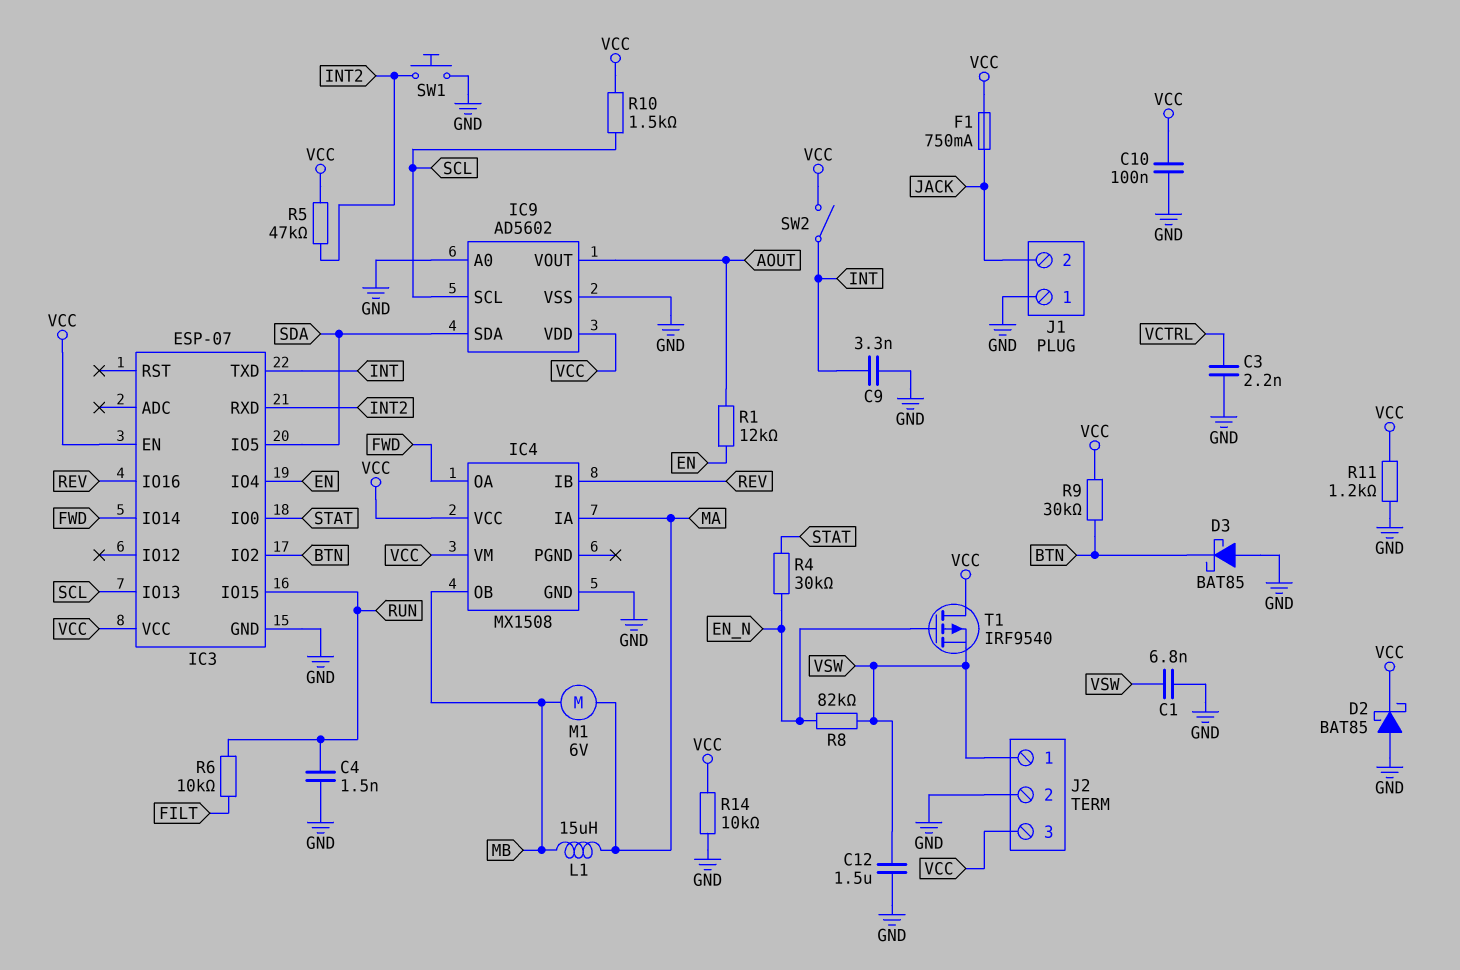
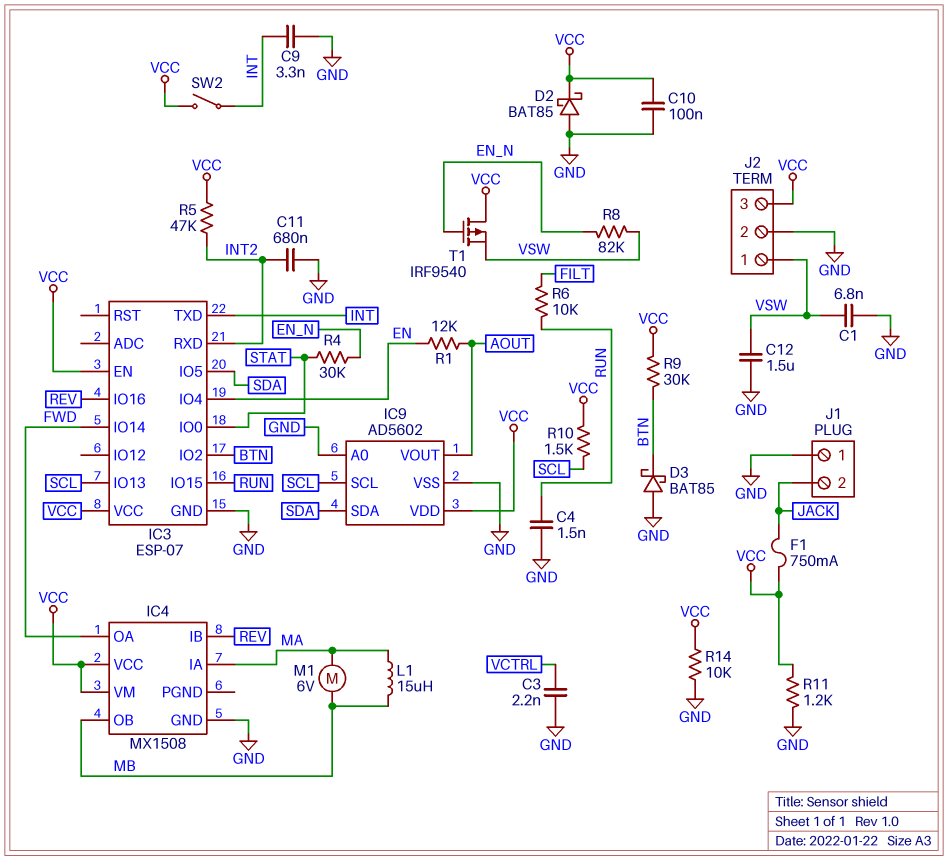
C11: none -> 680nF (GND, INT2)
SW1: button (GND, INT2) -> none

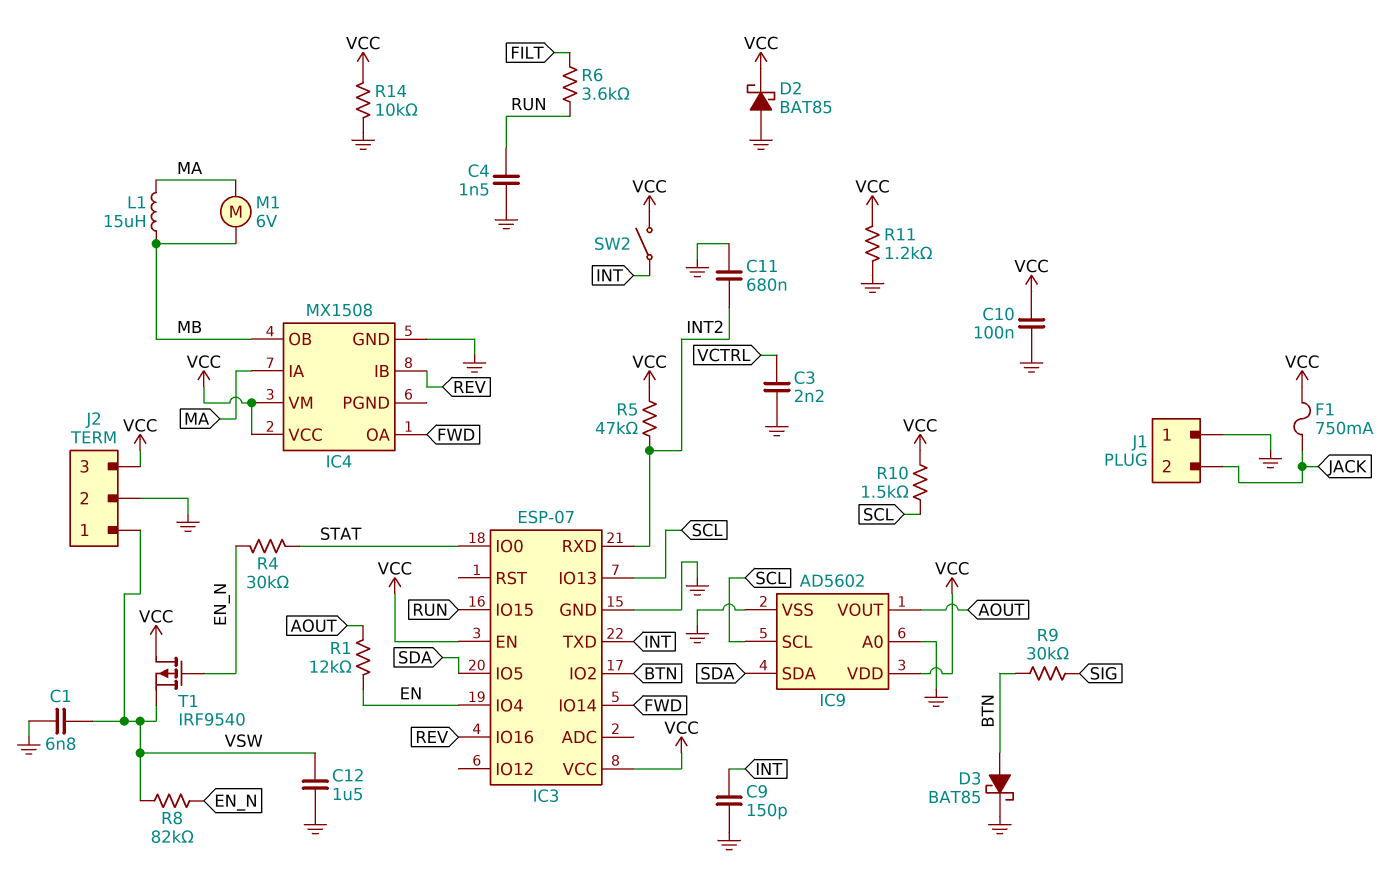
C9: 3.3nF (GND, INT) -> 150pF (GND, INT)
D3: schottky BAT85 (A GND, K BTN) -> schottky BAT85 (A BTN, K GND)
R6: 10k (FILT, RUN) -> 3.6k (FILT, RUN)
R9: 30k (BTN, VCC) -> 30k (BTN, SIG)

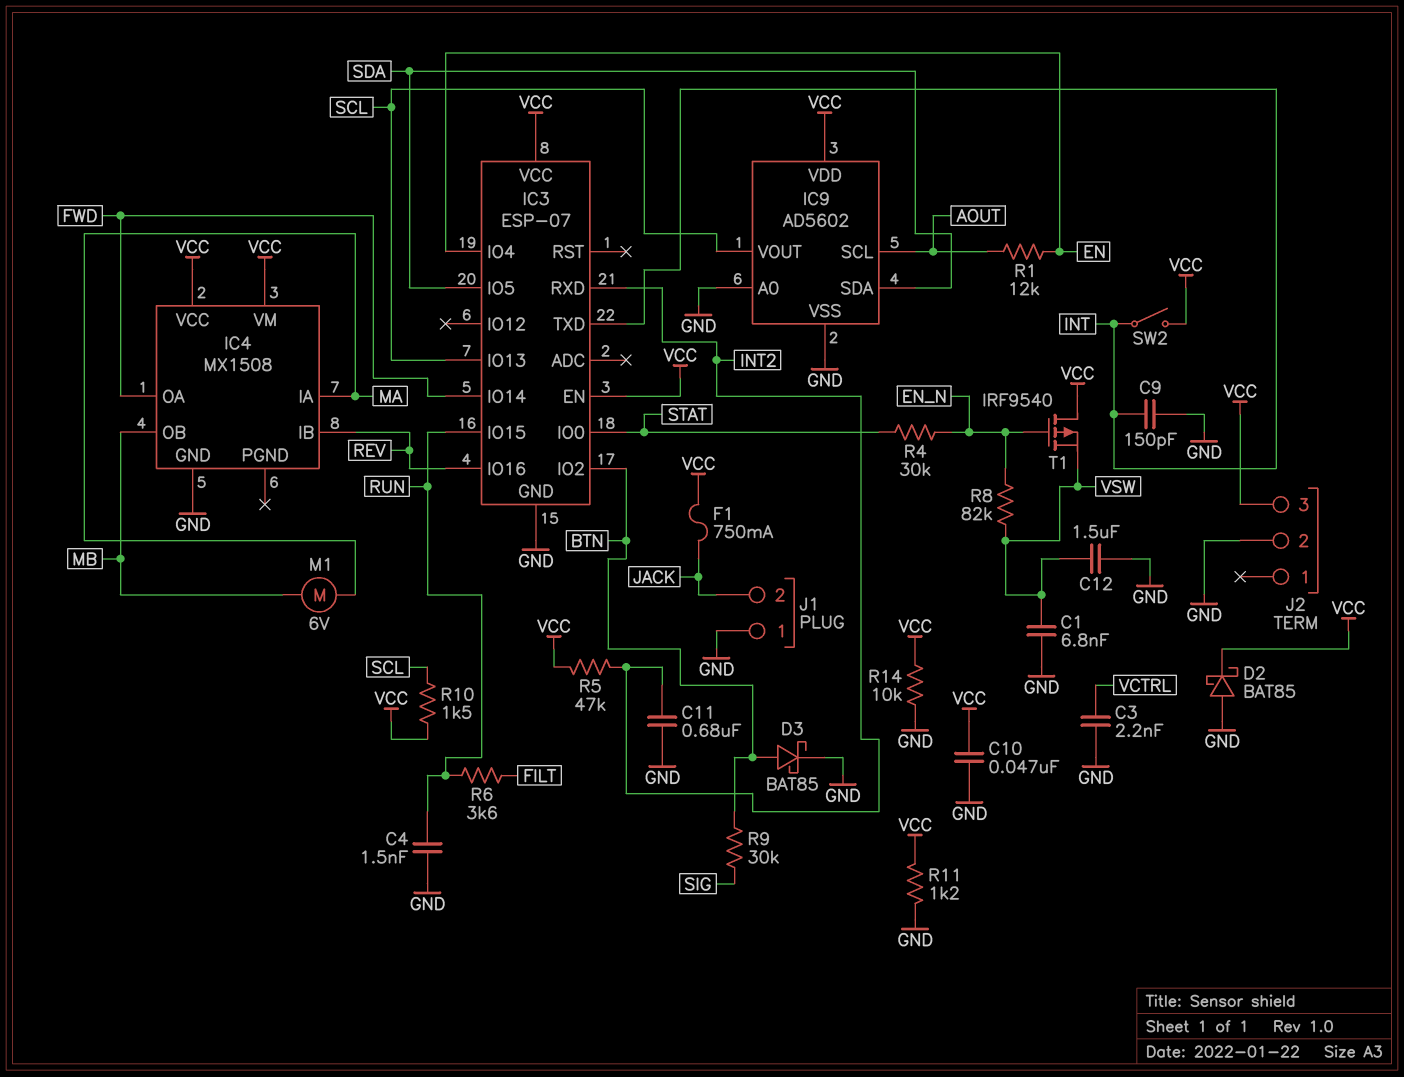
C10: 100nF (GND, VCC) -> 47nF (GND, VCC)
IC9 pin SCL: SCL -> AOUT
IC9 pin VOUT: AOUT -> SCL
J2 pin 1: VSW -> none
L1: 15uH (MA, MB) -> none

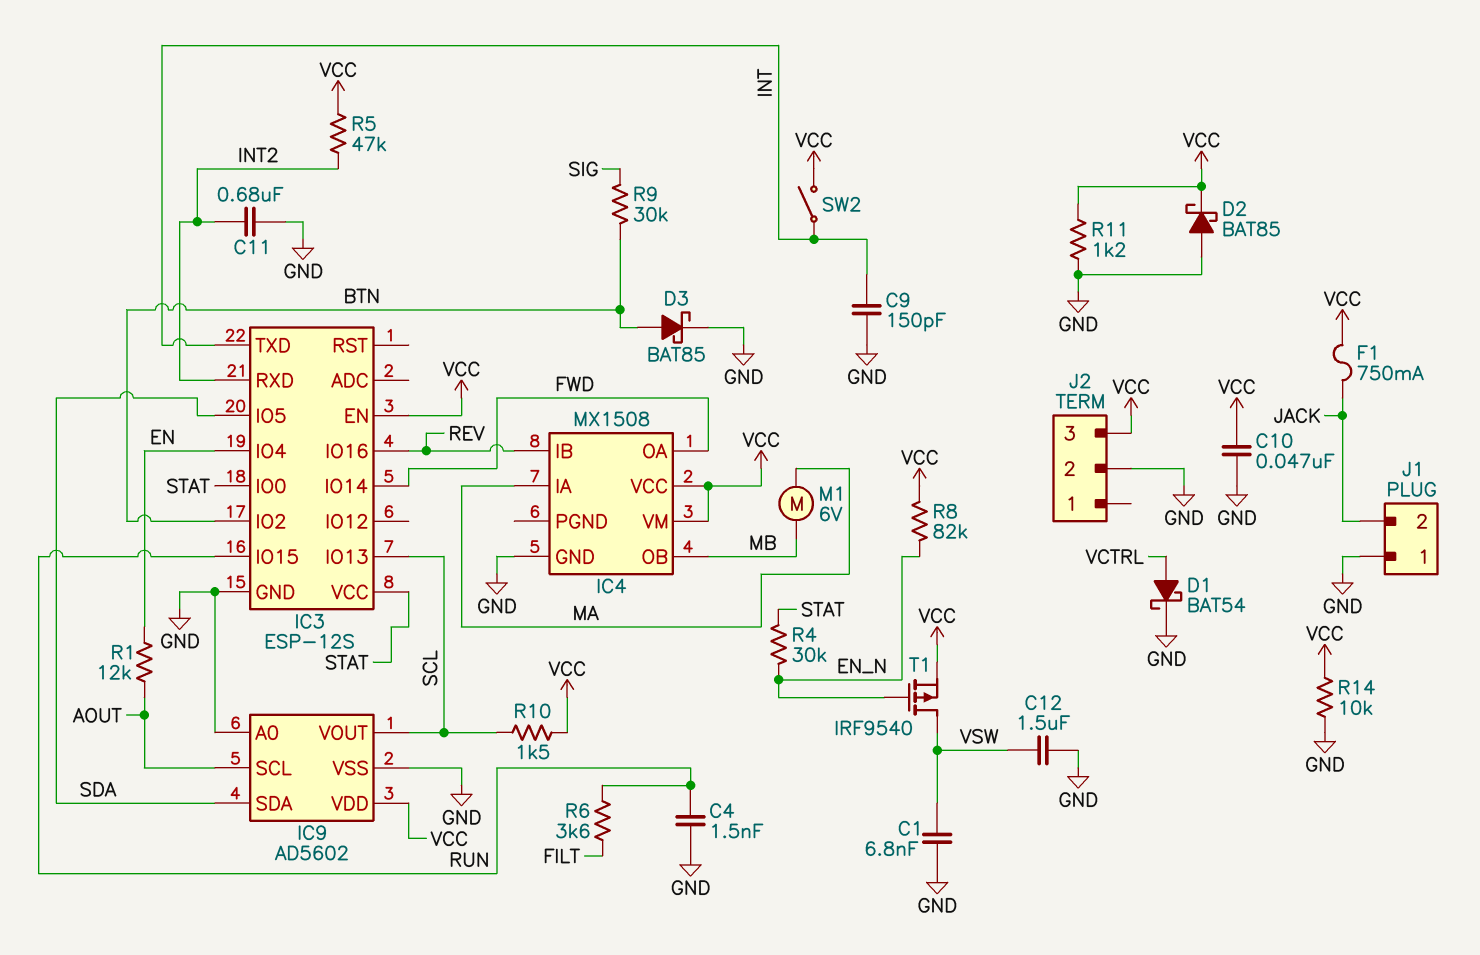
C3: 2.2nF (GND, VCTRL) -> none
D1: none -> schottky BAT54 (A VCTRL, K GND)
IC3: ESP-07 -> ESP-12S
IC3 pin VCC: VCC -> STAT
R8: 82k (EN_N, VSW) -> 82k (EN_N, VCC)
T1: PMOS IRF9540 (G EN_N, D VCC, S VSW) -> PMOS IRF9540 (G EN_N, D VSW, S VCC)

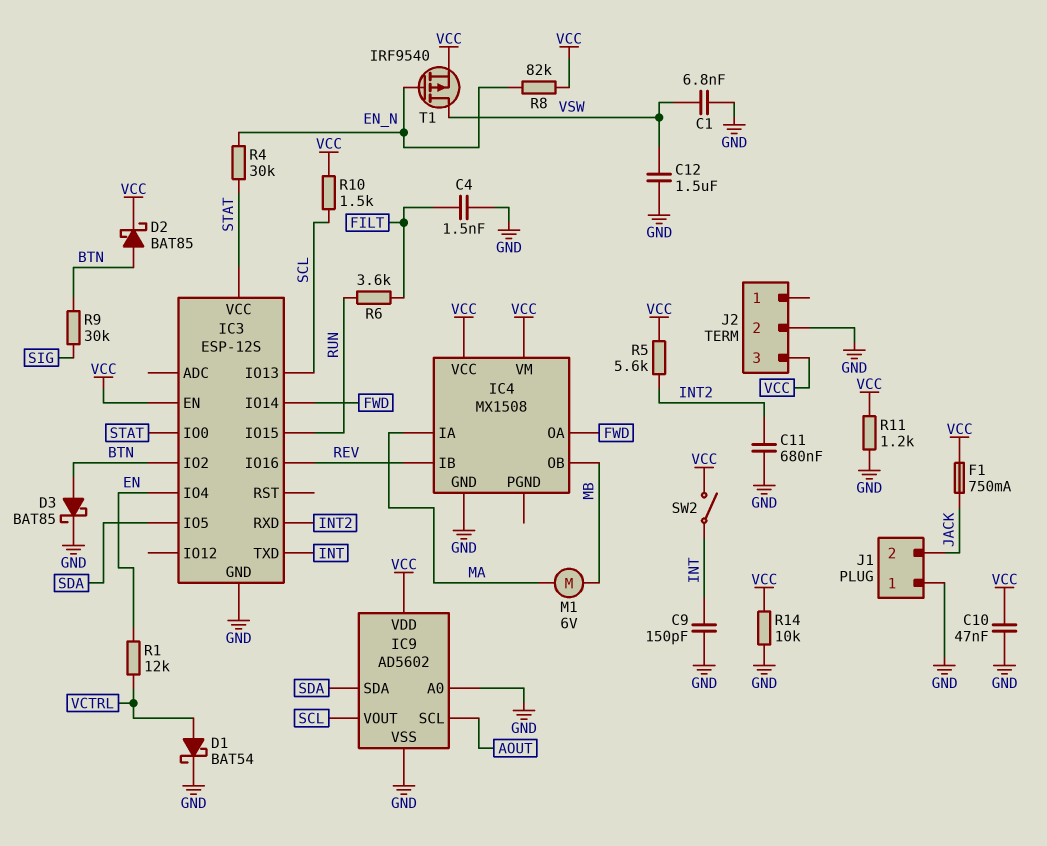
C4: 1.5nF (GND, RUN) -> 1.5nF (FILT, GND)
D2: schottky BAT85 (A GND, K VCC) -> schottky BAT85 (A BTN, K VCC)
R1: 12k (AOUT, EN) -> 12k (EN, VCTRL)
R5: 47k (INT2, VCC) -> 5.6k (INT2, VCC)

